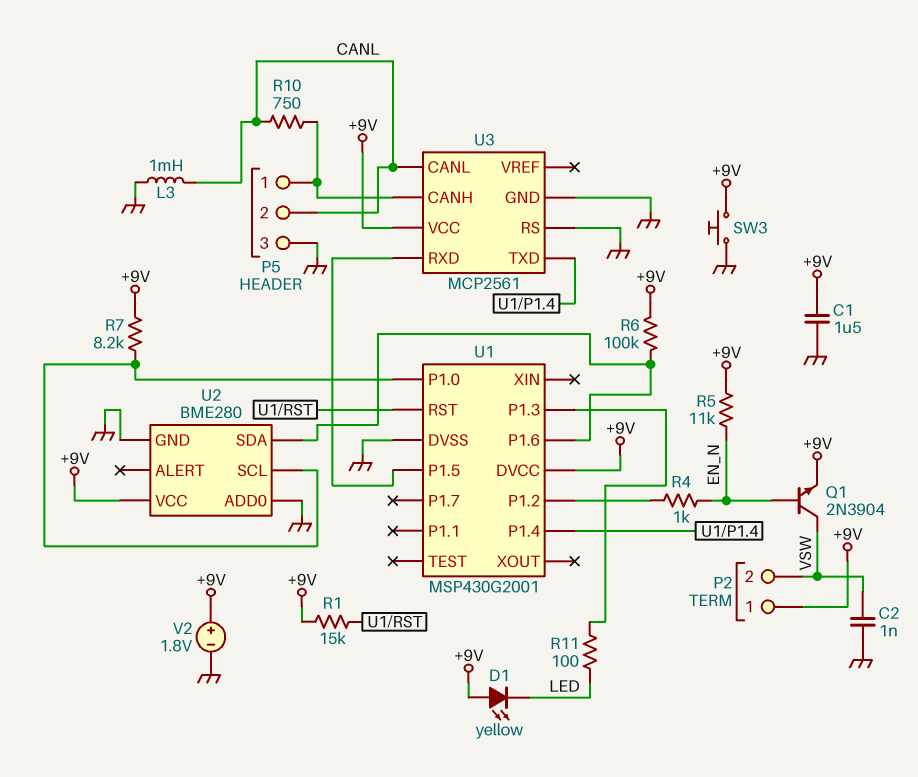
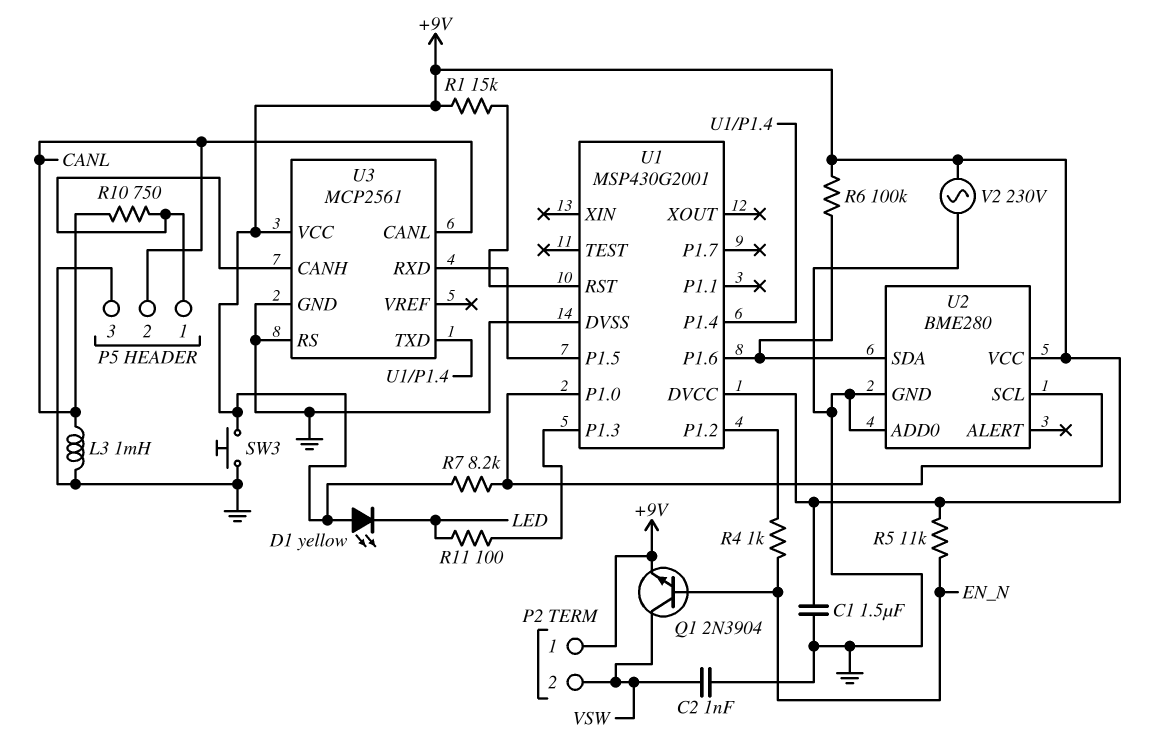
V2: 1.8V (plus +9V, minus GND) -> AC 230V (+9V, GND)

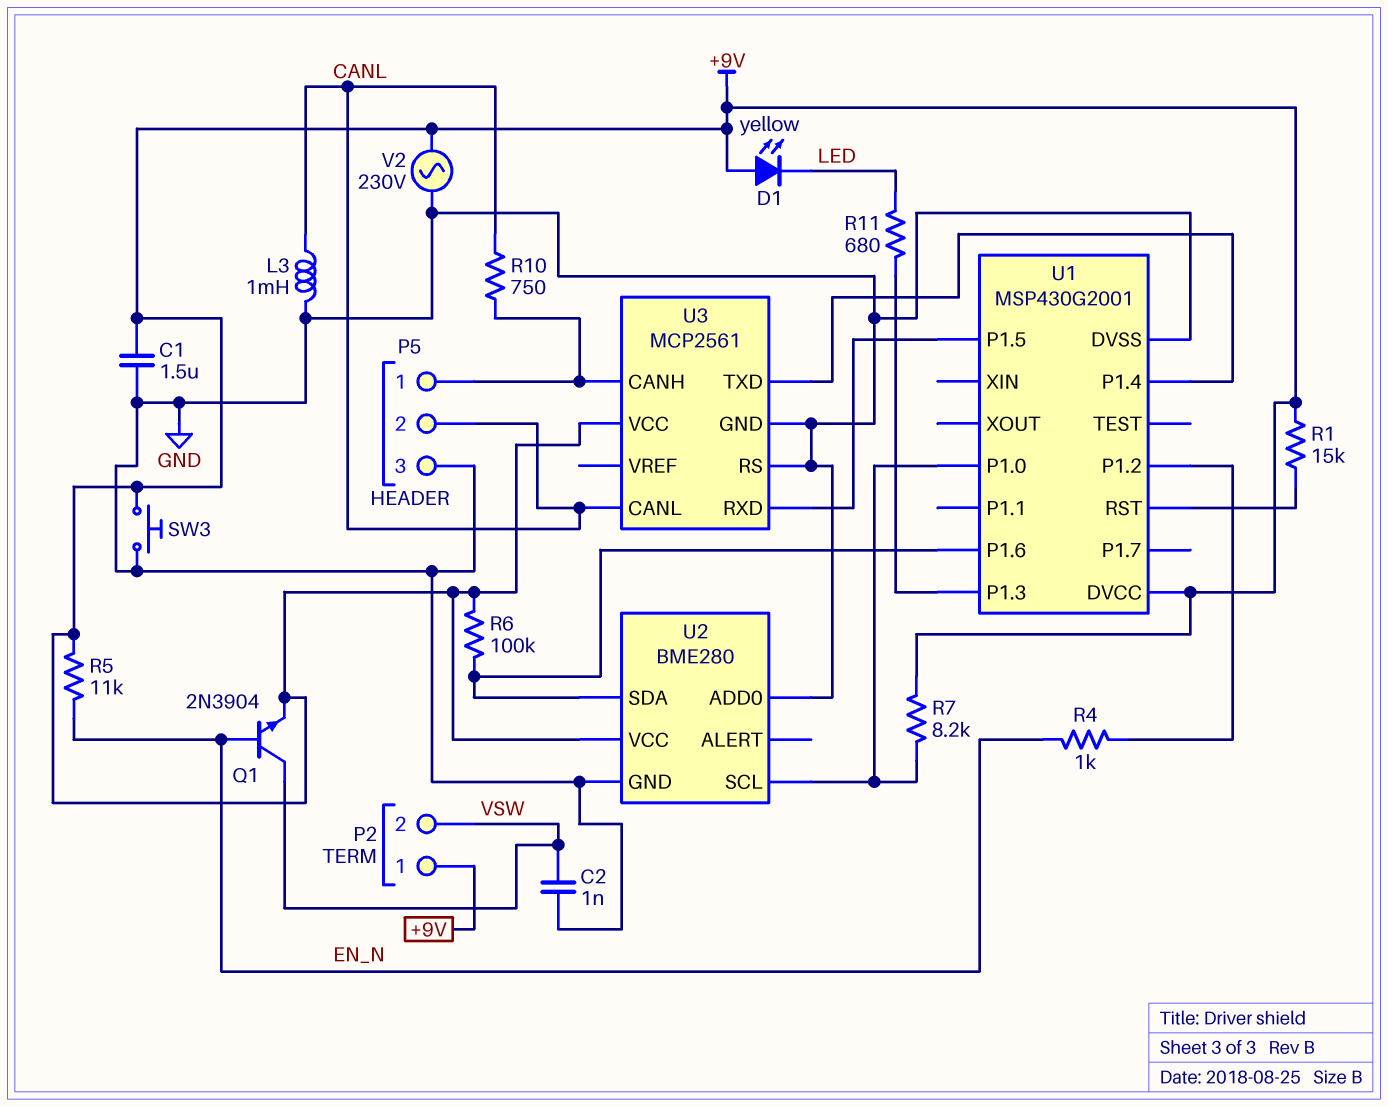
R11: 100 (LED, U1/P1.3) -> 680 (LED, U1/P1.3)

